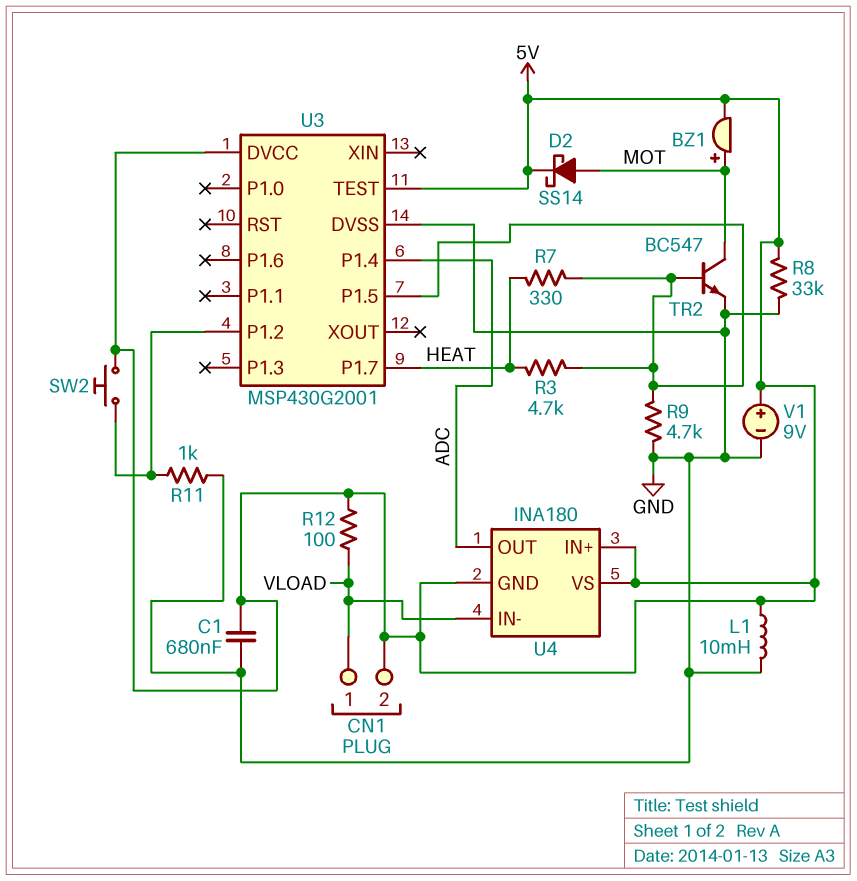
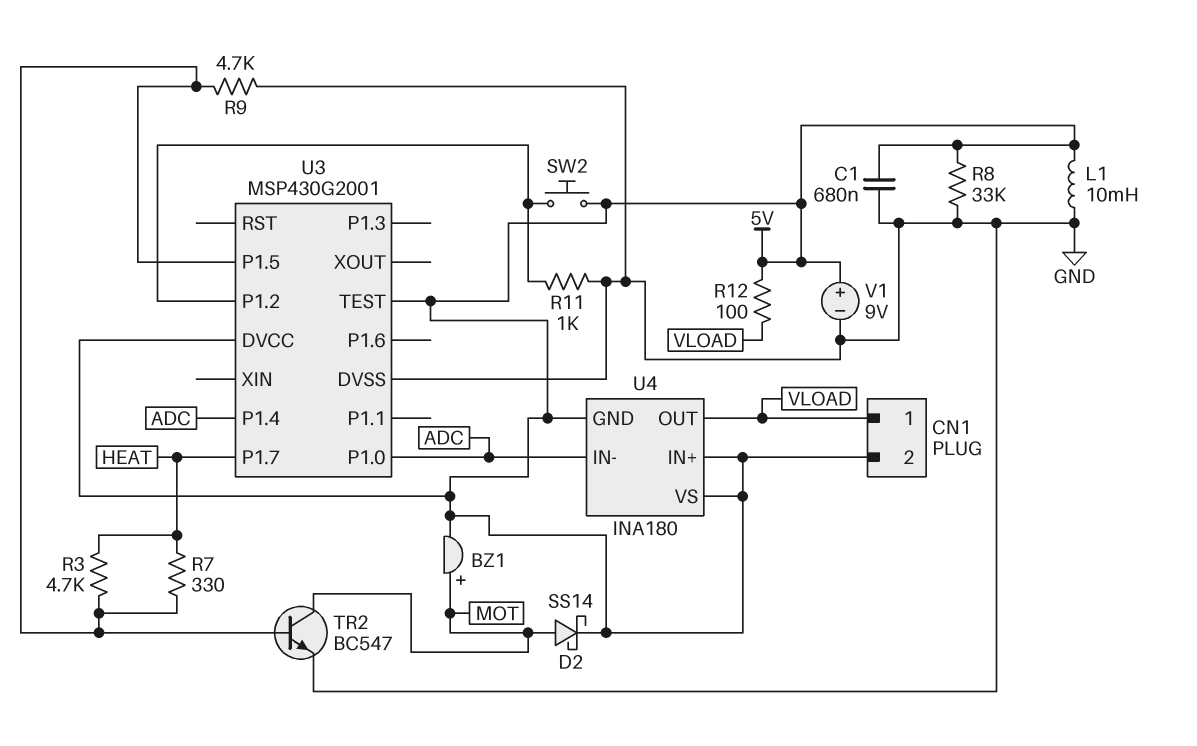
U3 pin P1.0: none -> ADC
U4 pin IN-: VLOAD -> ADC
U4 pin OUT: ADC -> VLOAD

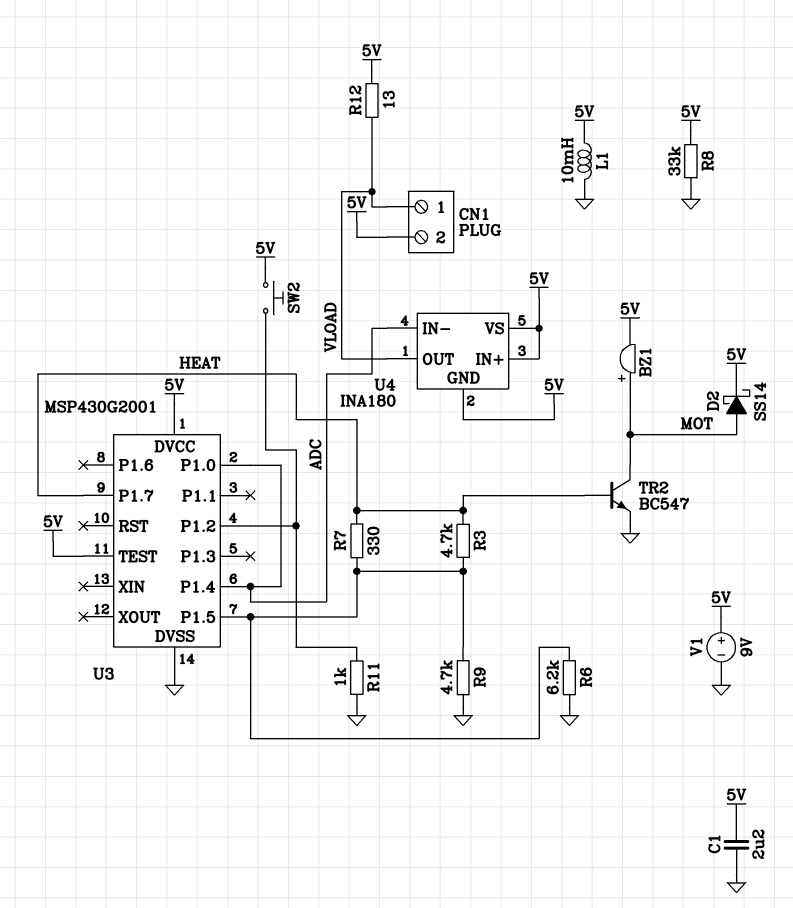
C1: 680nF (5V, GND) -> 2.2uF (5V, GND)
R6: none -> 6.2k (GND, U3/P1.5)
R12: 100 (5V, VLOAD) -> 13 (5V, VLOAD)
TR2: NPN BC547 (B U3/P1.5, C MOT, E GND) -> NPN BC547 (B HEAT, C MOT, E GND)

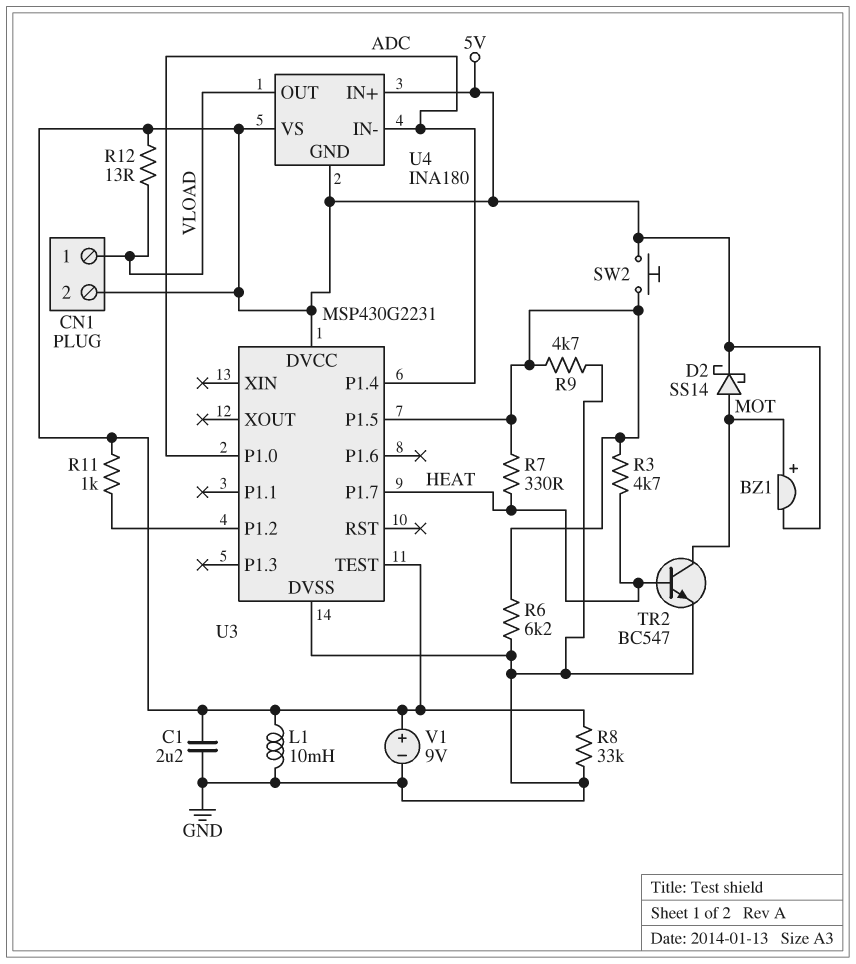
R11: 1k (GND, U3/P1.2) -> 1k (5V, U3/P1.2)
SW2: button (5V, U3/P1.2) -> button (5V, U3/P1.5)
U3: MSP430G2001 -> MSP430G2231

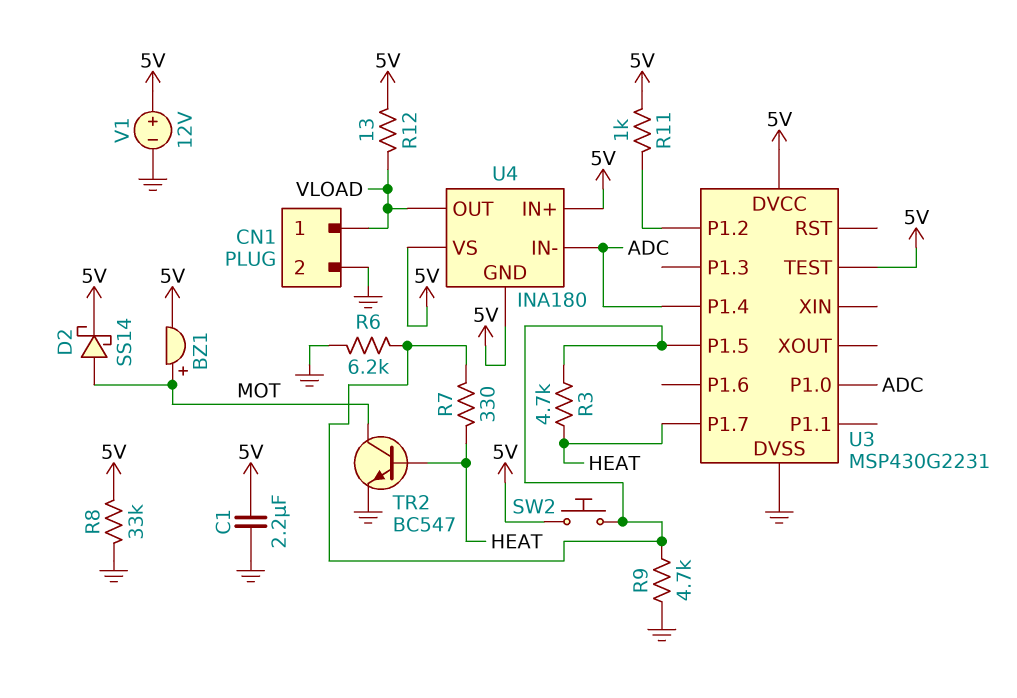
CN1 pin 2: 5V -> GND
L1: 10mH (5V, GND) -> none
V1: 9V (plus 5V, minus GND) -> 12V (plus 5V, minus GND)

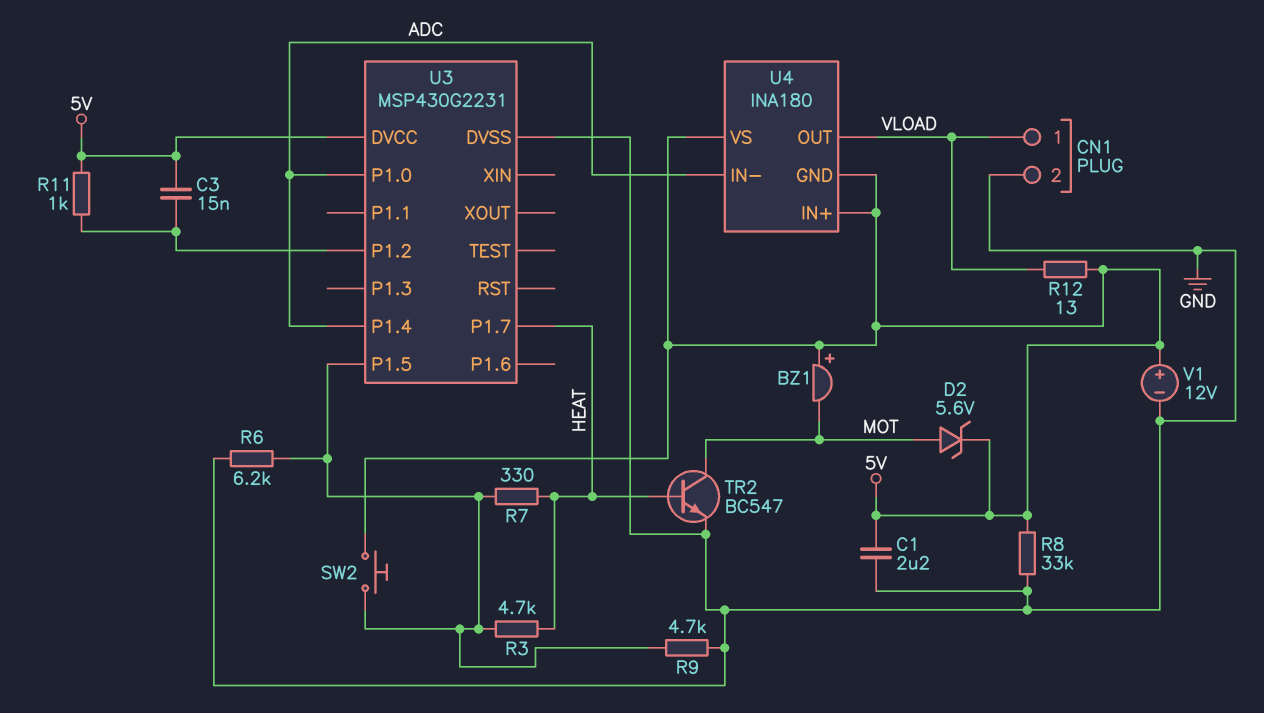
BZ1: buzzer (plus MOT, minus 5V) -> buzzer (plus 5V, minus MOT)
C3: none -> 15nF (5V, U3/P1.2)
D2: schottky SS14 (A MOT, K 5V) -> zener 5.6V (A MOT, K 5V)
U3 pin TEST: 5V -> none

